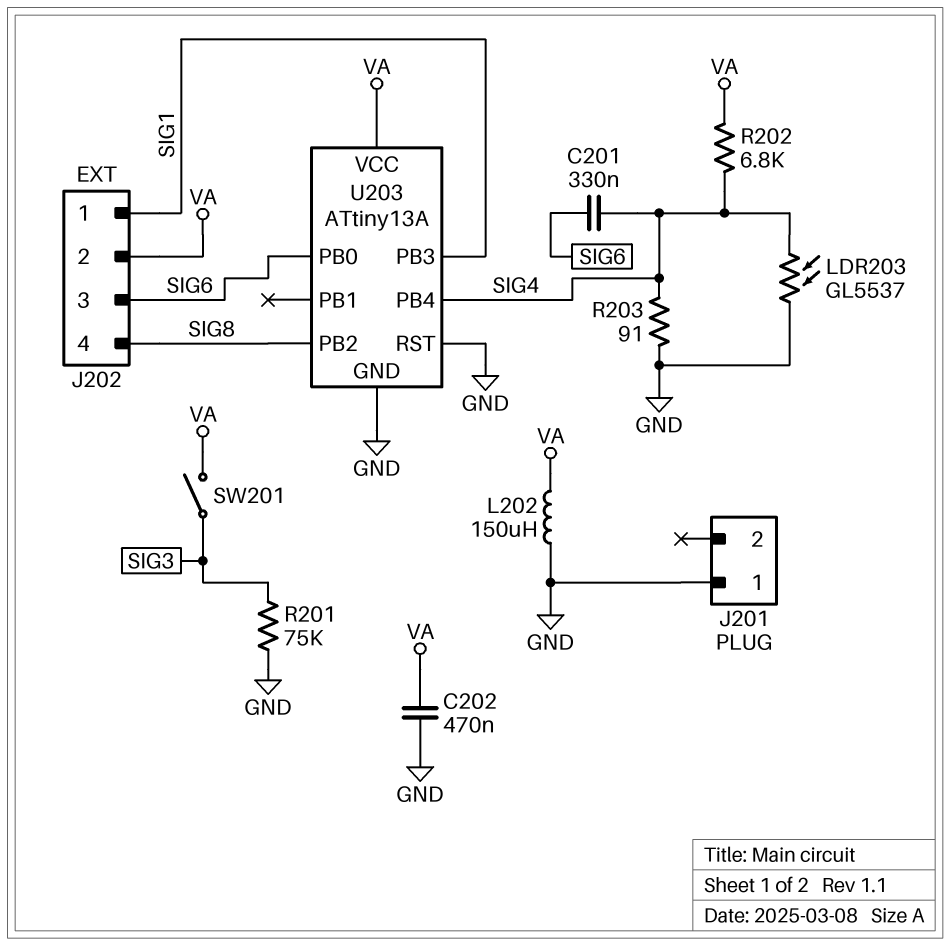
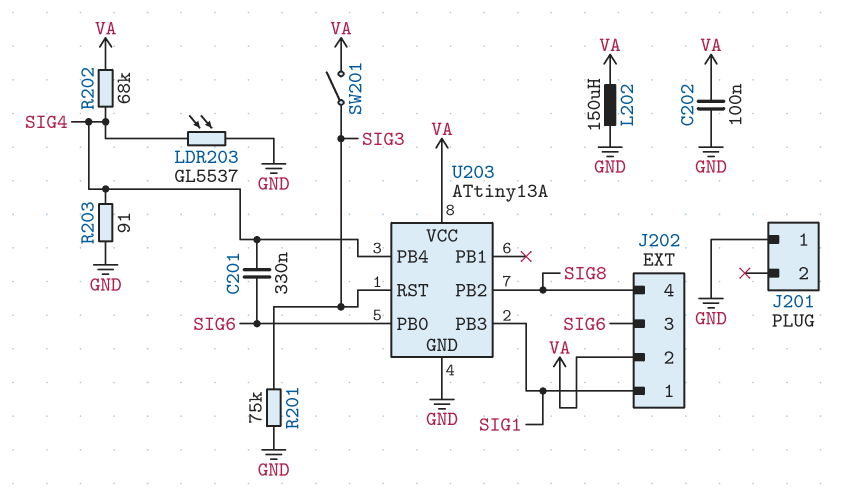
C202: 470nF (GND, VA) -> 100nF (GND, VA)
R202: 6.8k (SIG4, VA) -> 68k (SIG4, VA)
U203 pin RST: GND -> SIG3

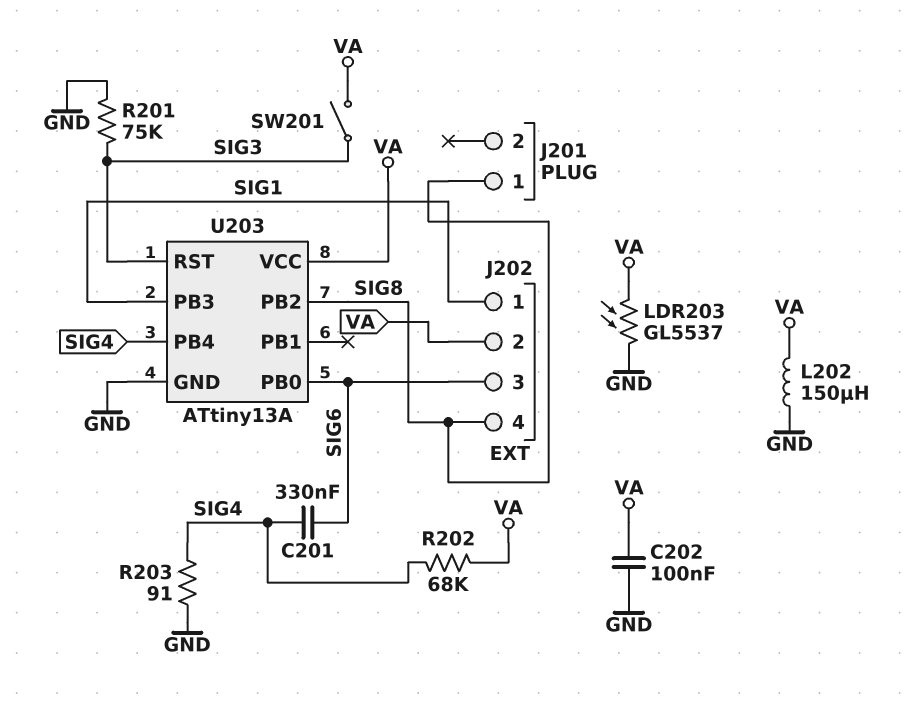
J201 pin 1: GND -> SIG8
LDR203: GL5537 (GND, SIG4) -> GL5537 (GND, VA)

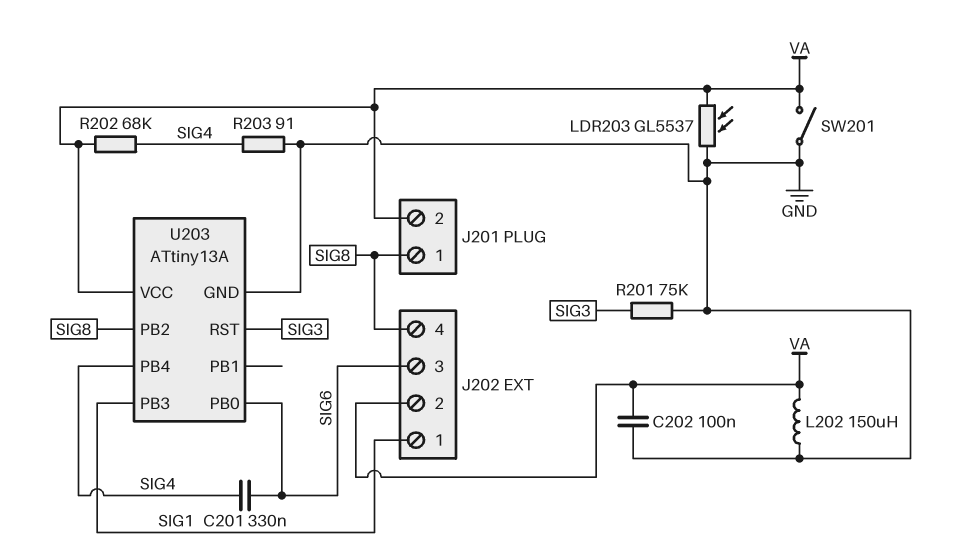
J201 pin 2: none -> VA
SW201: switch (SIG3, VA) -> switch (GND, VA)

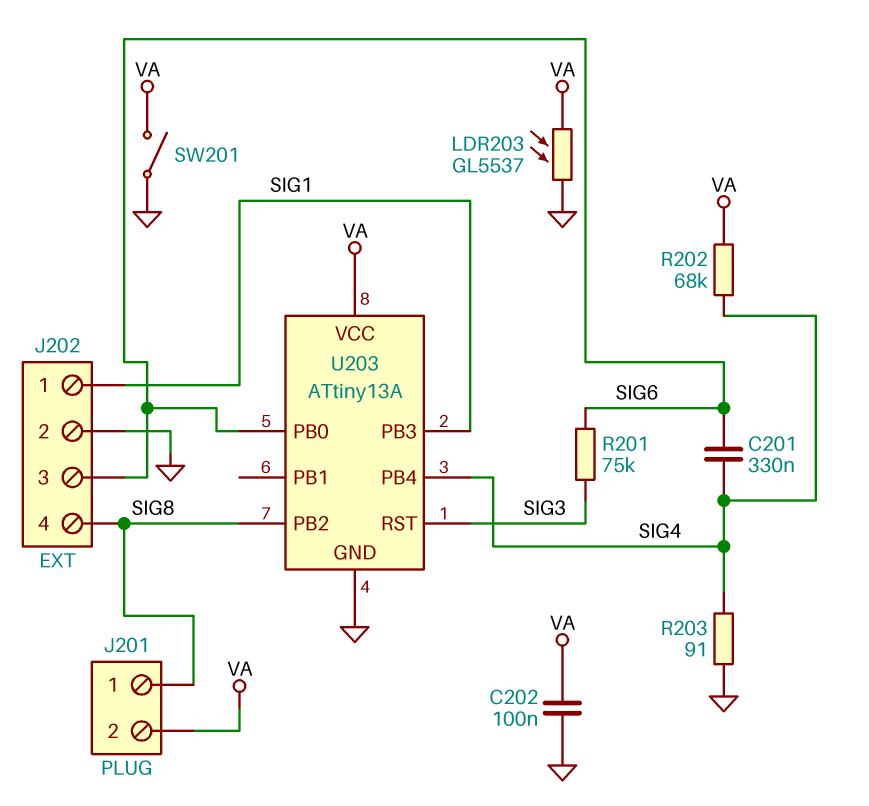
J202 pin 2: VA -> GND
L202: 150uH (GND, VA) -> none
R201: 75k (GND, SIG3) -> 75k (SIG3, SIG6)

